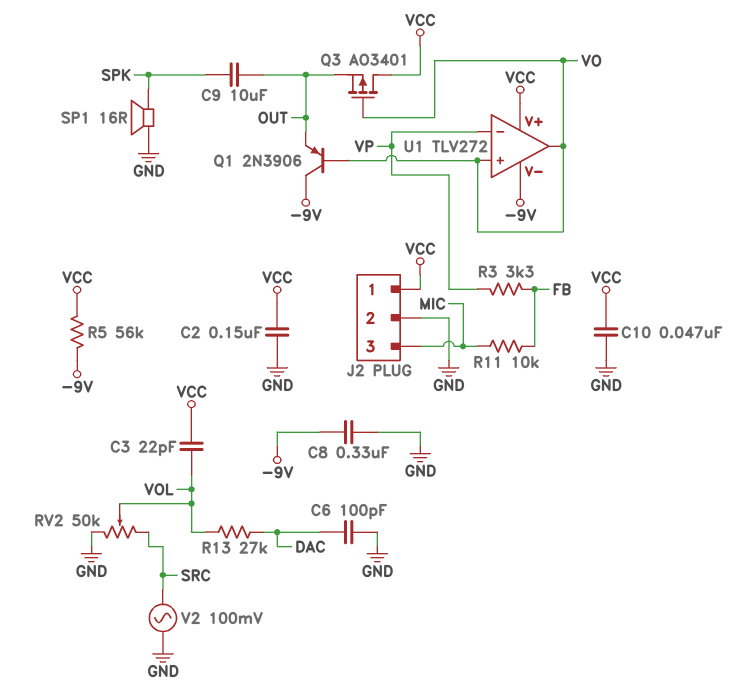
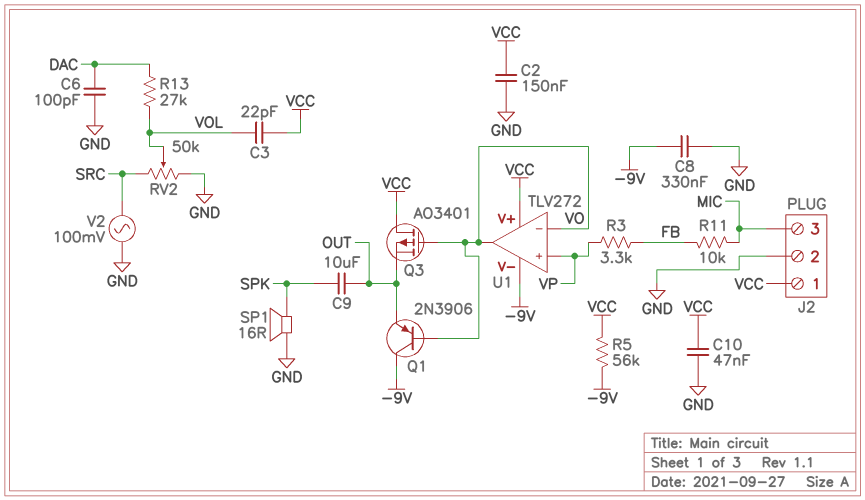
U1 pin in+: VO -> VP
U1 pin in-: VP -> VO

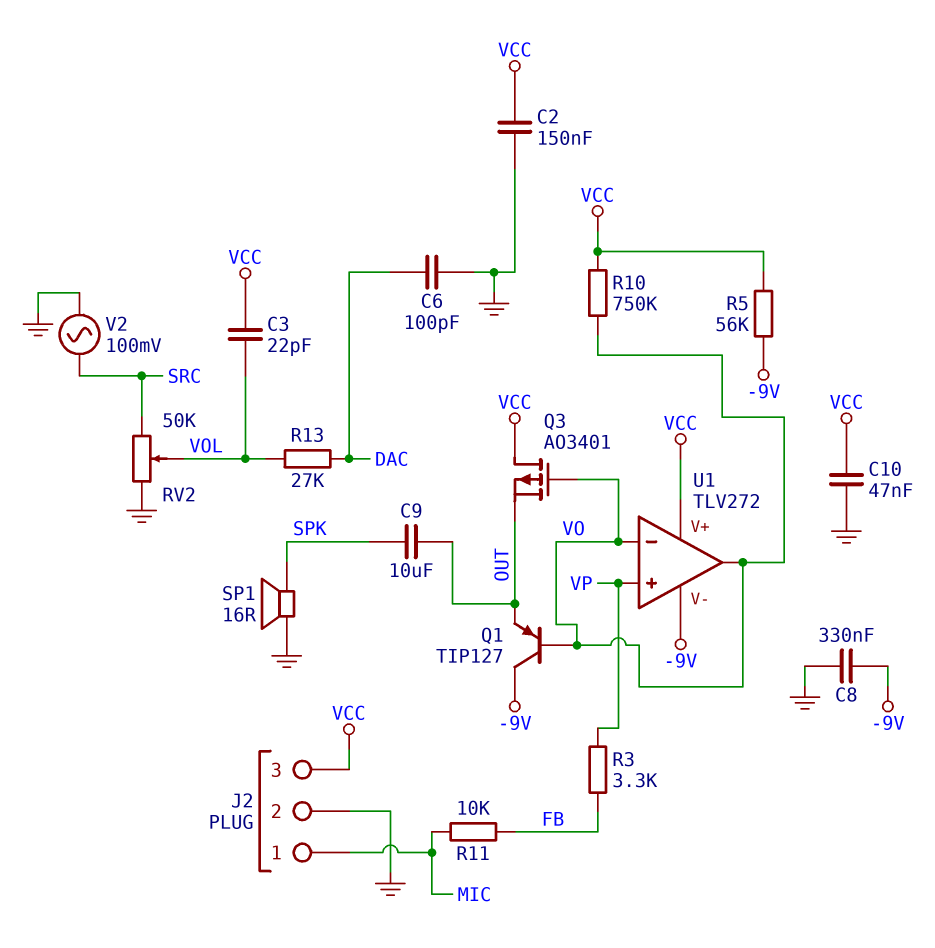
J2 pin 1: VCC -> MIC
J2 pin 3: MIC -> VCC
Q1: PNP 2N3906 (B VO, C -9V, E OUT) -> PNP TIP127 (B VO, C -9V, E OUT)
R10: none -> 750k (VCC, VO)

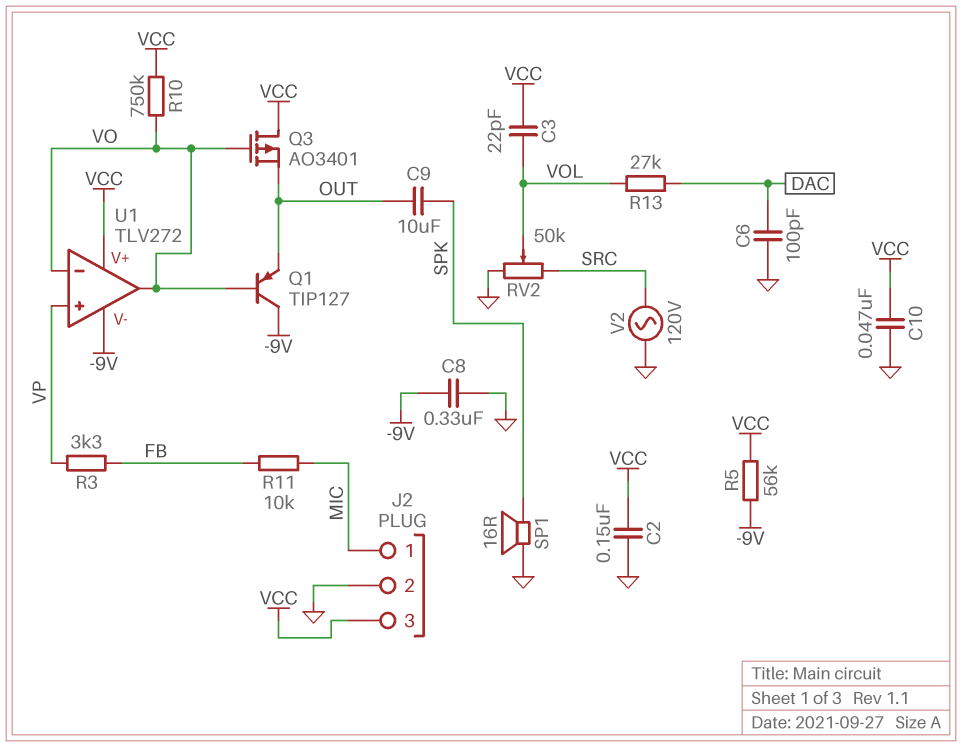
V2: AC 100mV (GND, SRC) -> AC 120V (GND, SRC)

